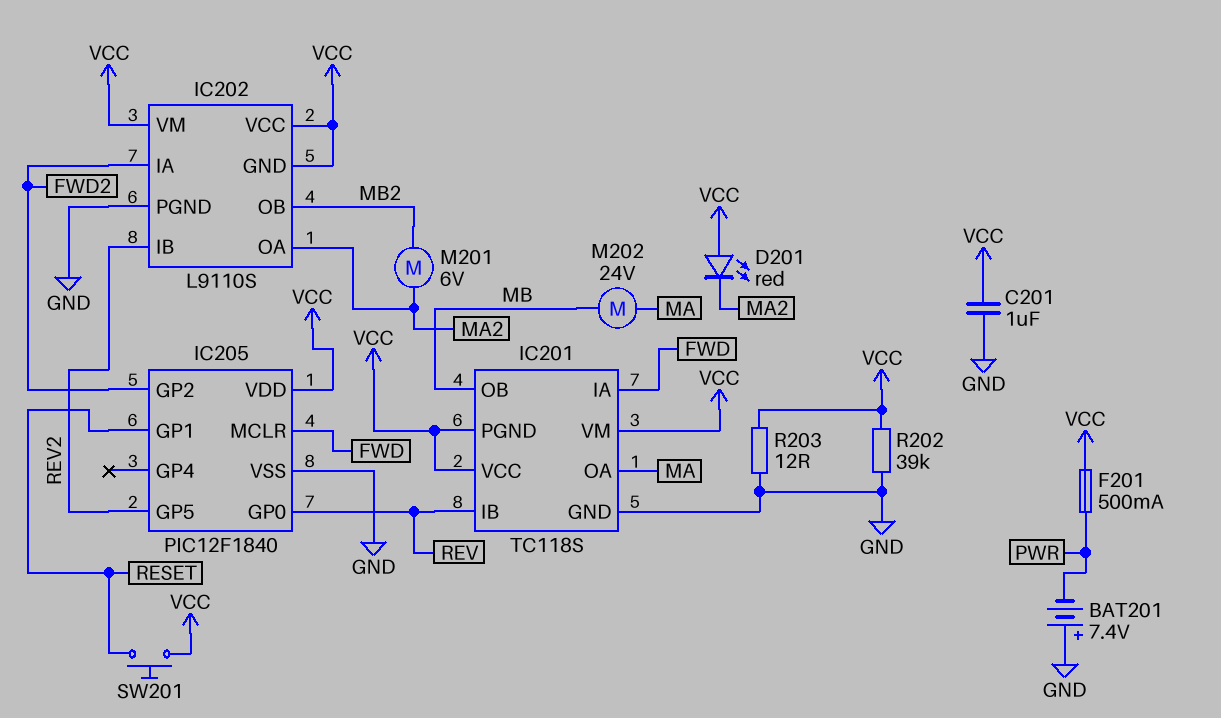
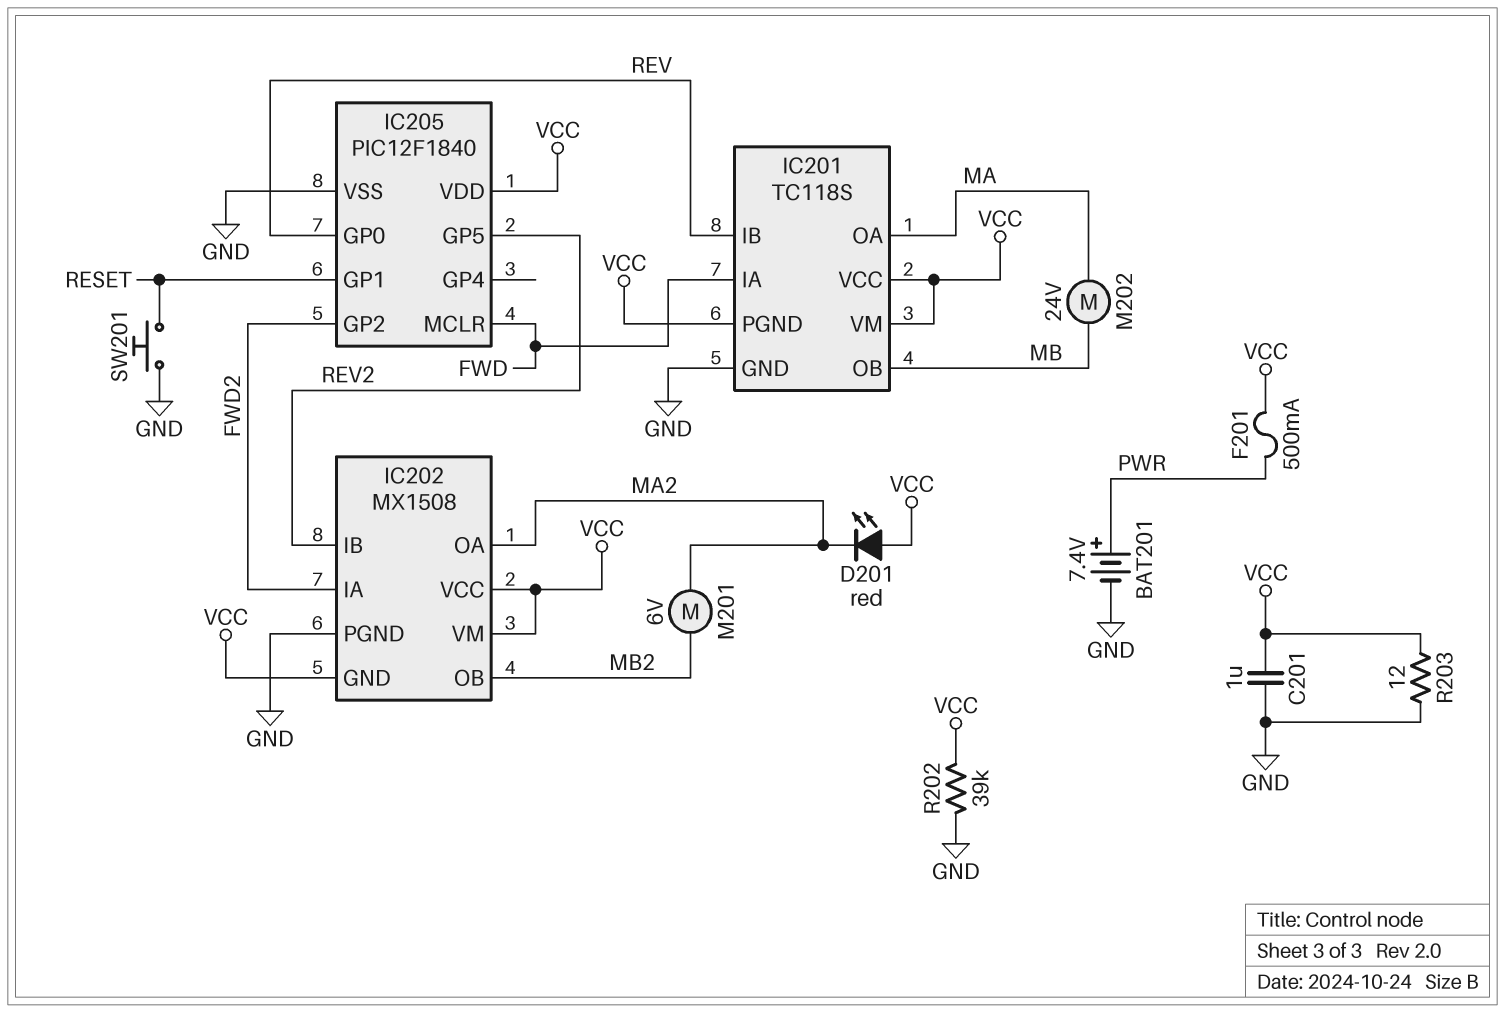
BAT201: 7.4V (plus GND, minus PWR) -> 7.4V (plus PWR, minus GND)
IC202: L9110S -> MX1508
SW201: button (RESET, VCC) -> button (GND, RESET)

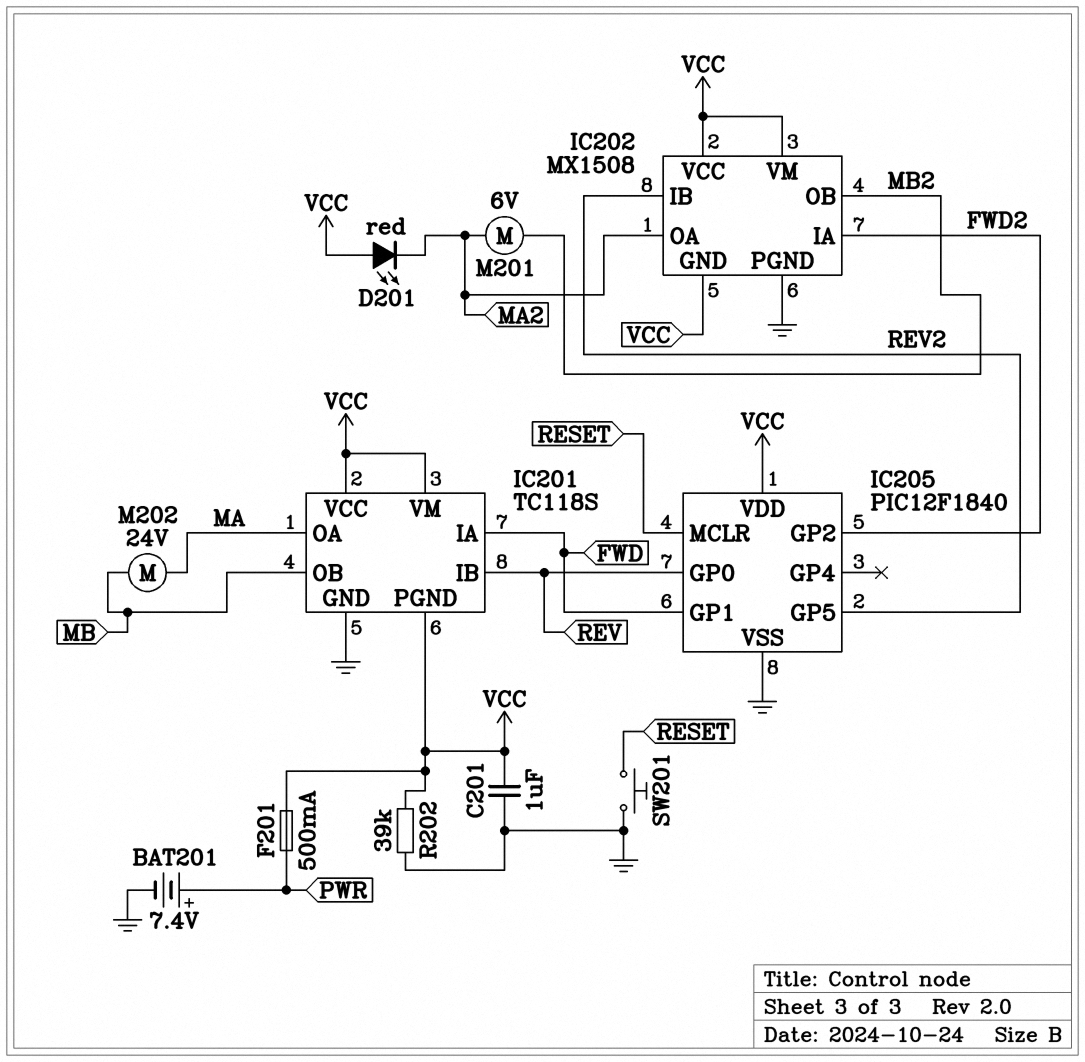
IC205 pin GP1: RESET -> FWD
IC205 pin MCLR: FWD -> RESET
R203: 12 (GND, VCC) -> none

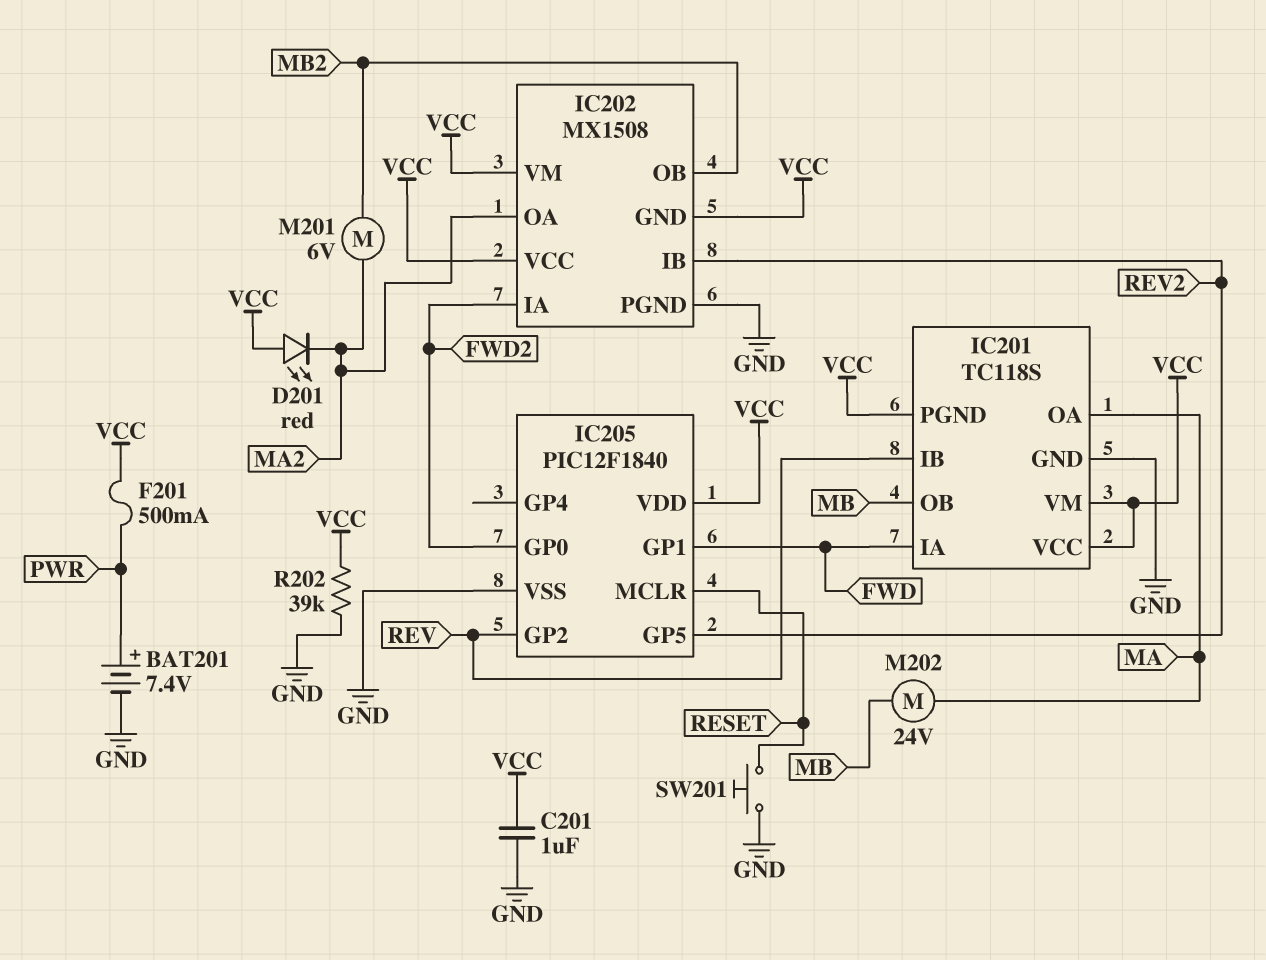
IC205 pin GP0: REV -> FWD2
IC205 pin GP2: FWD2 -> REV

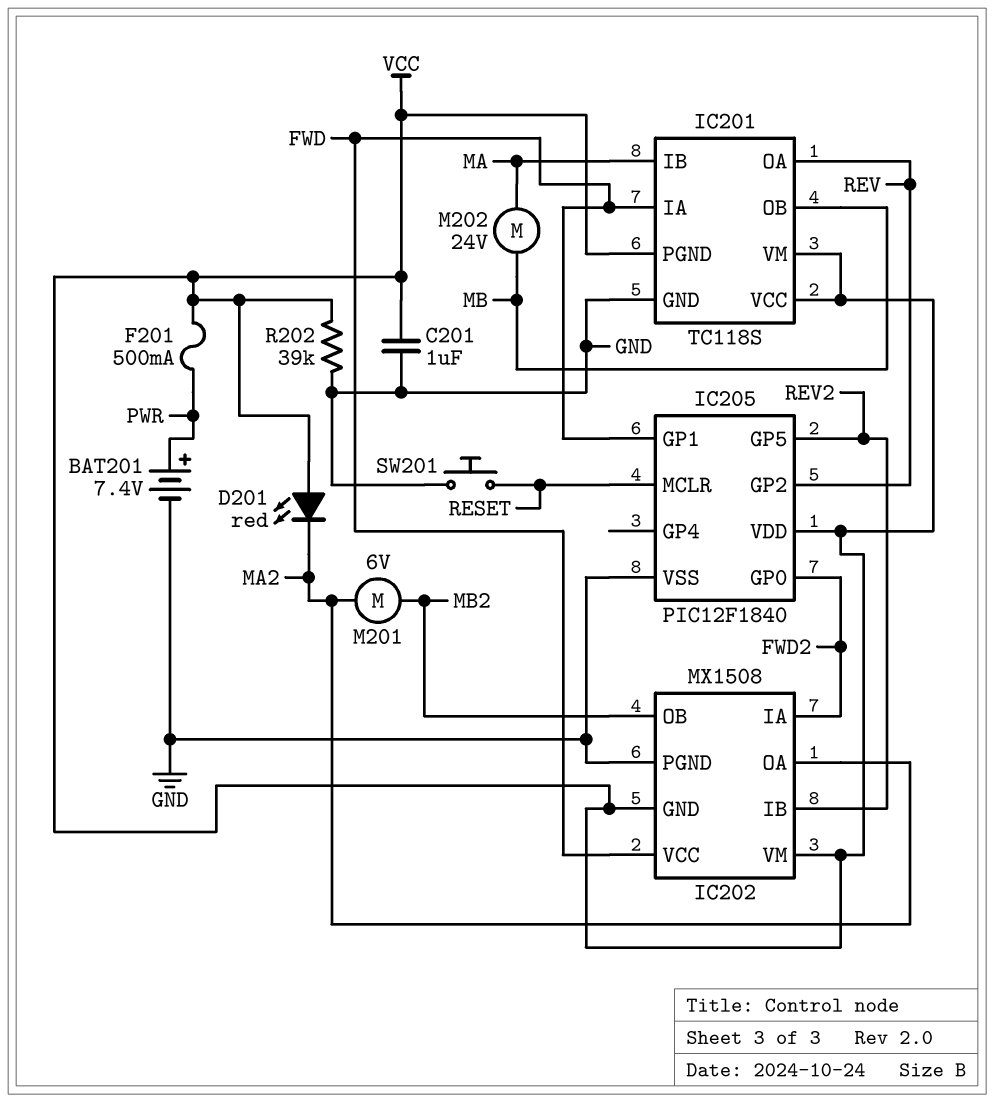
IC201 pin IB: REV -> MA
IC201 pin OA: MA -> REV
IC202 pin VCC: VCC -> FWD

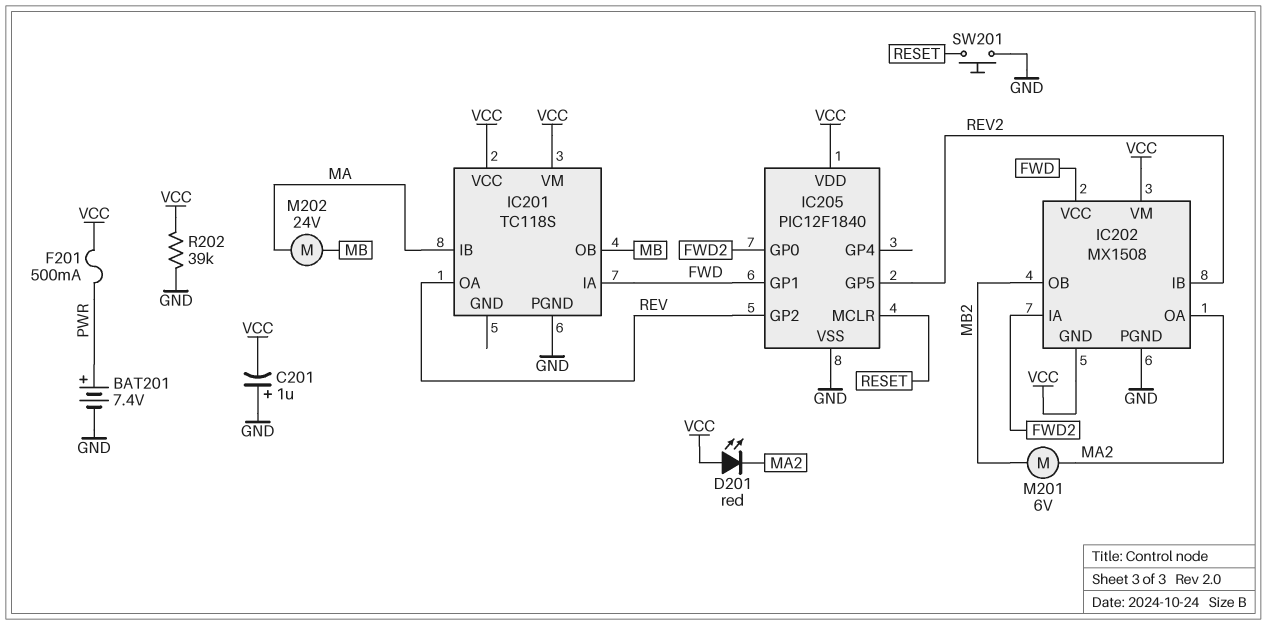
C201: 1uF (GND, VCC) -> 1uF (plus GND, minus VCC)
IC201 pin GND: GND -> none
IC201 pin PGND: VCC -> GND

